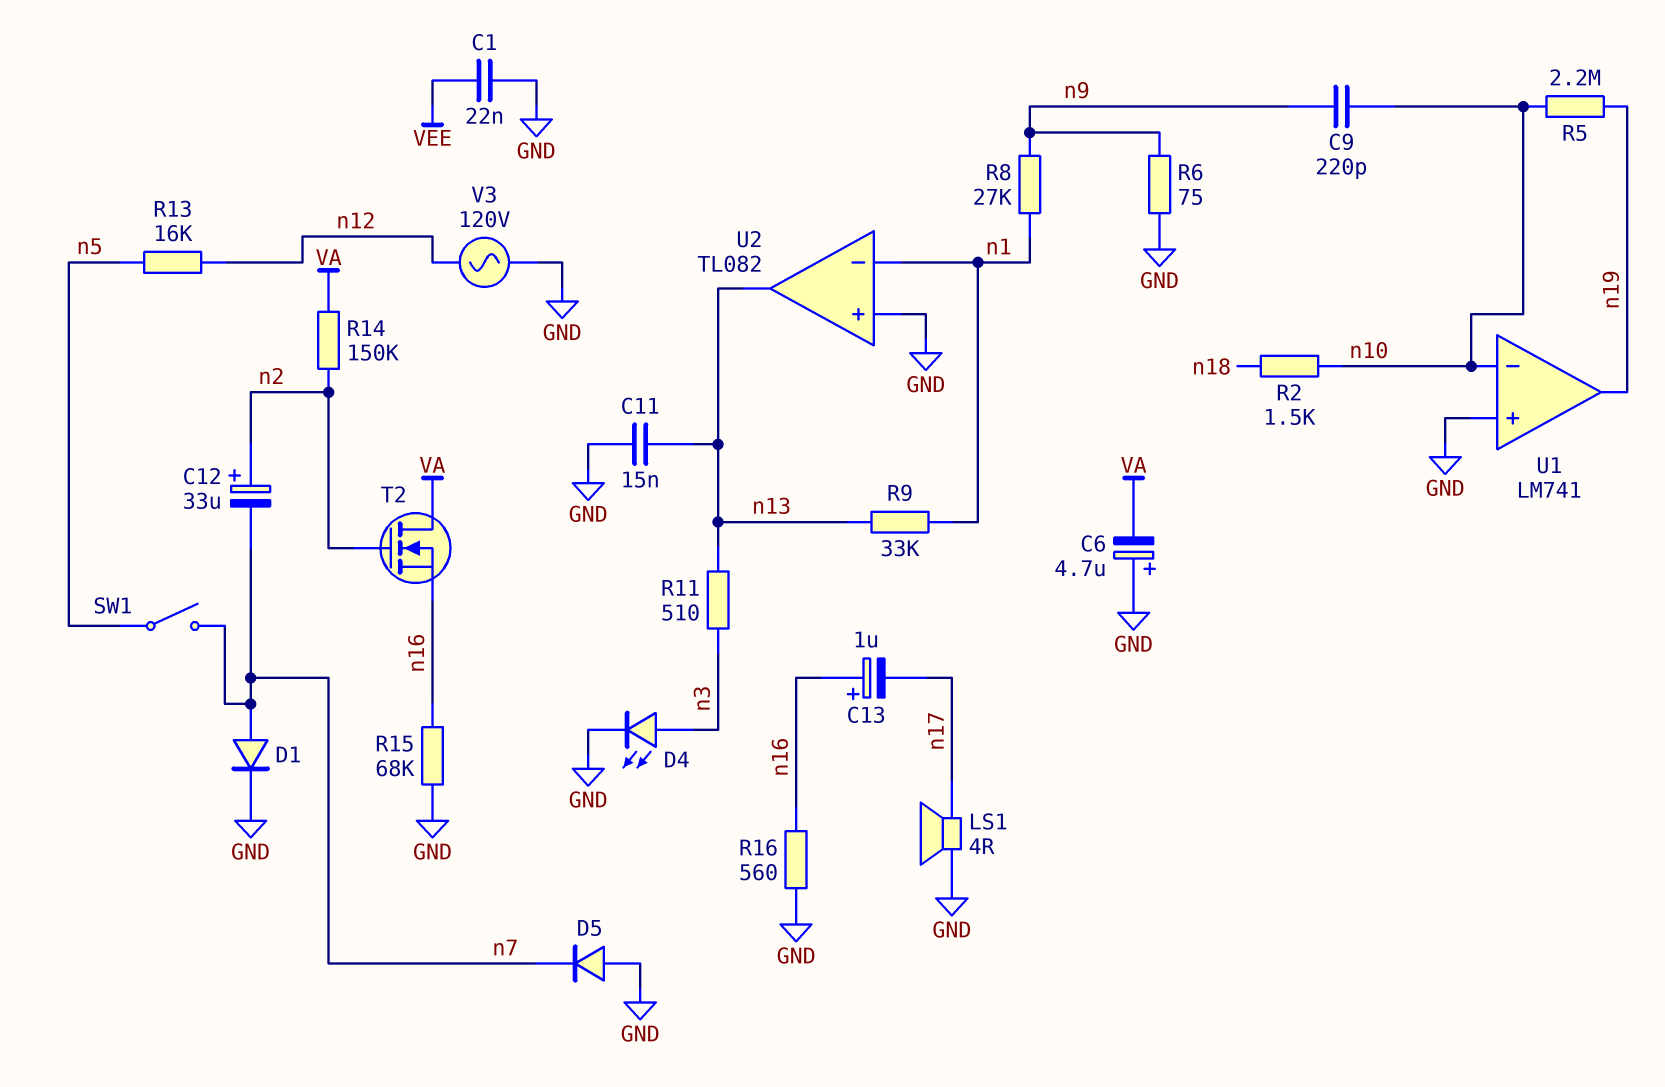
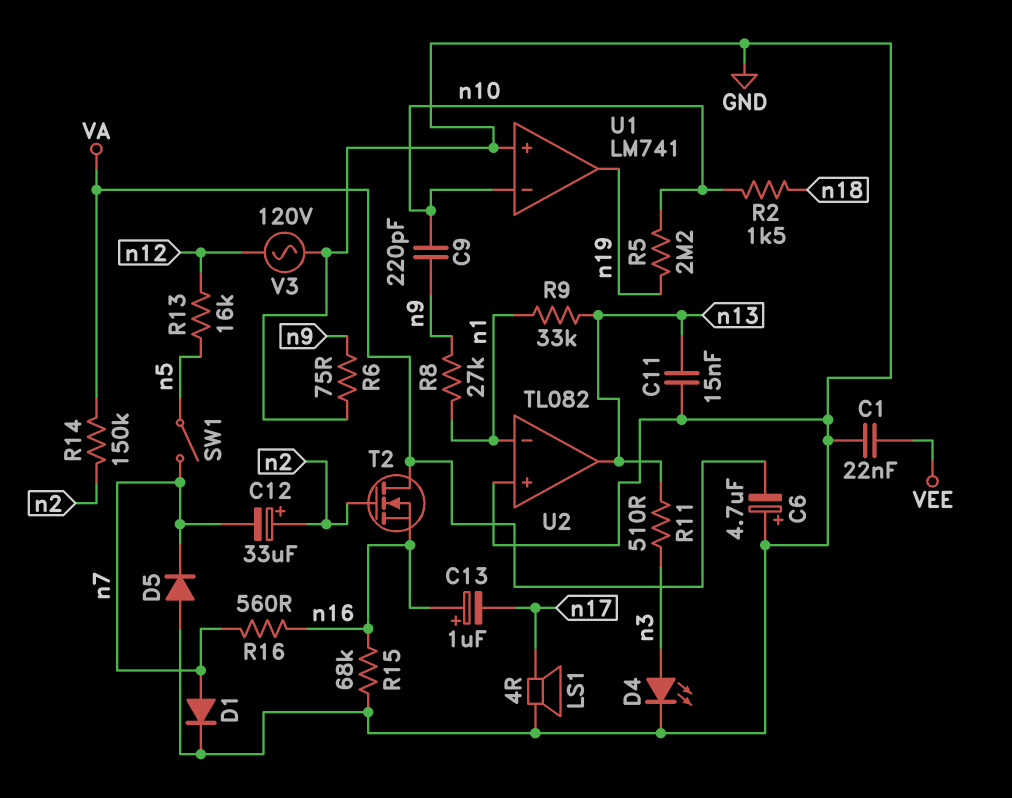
R16: 560 (GND, n16) -> 560 (n7, n16)

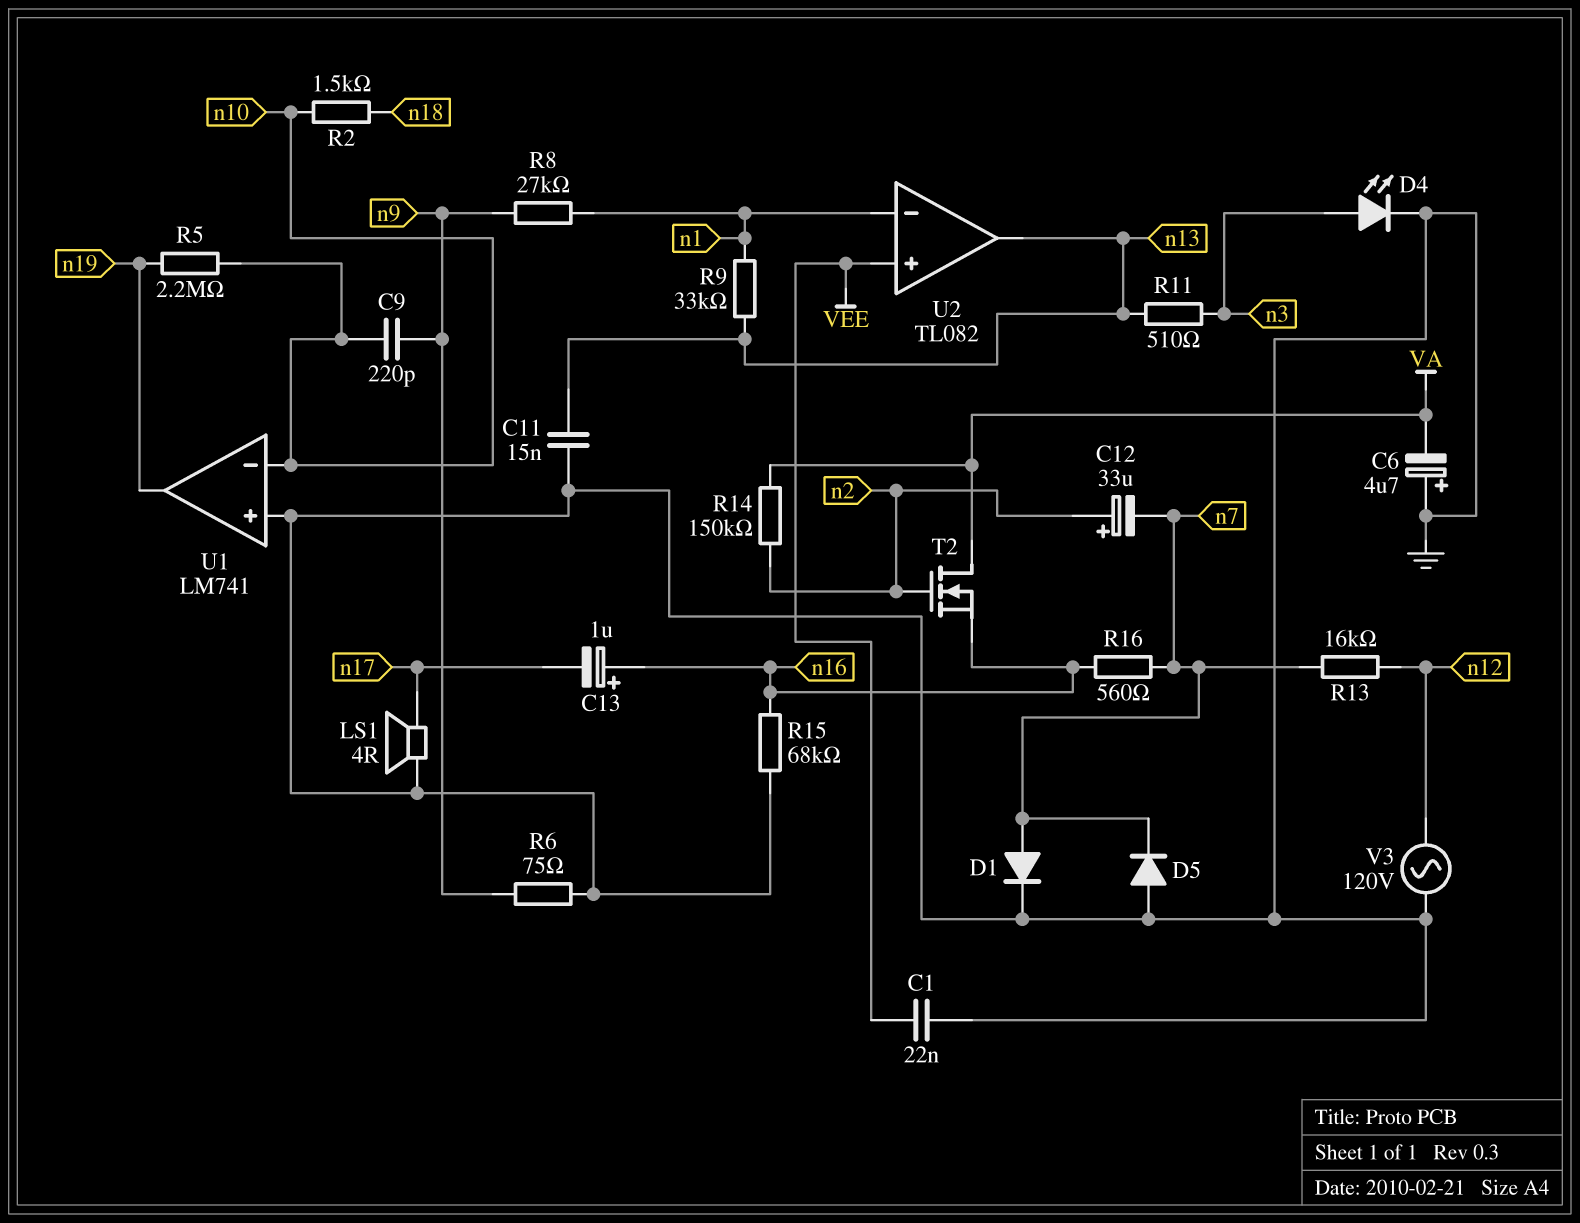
R13: 16k (n5, n12) -> 16k (n7, n12)
SW1: switch (n5, n7) -> none
U2 pin in+: GND -> VEE

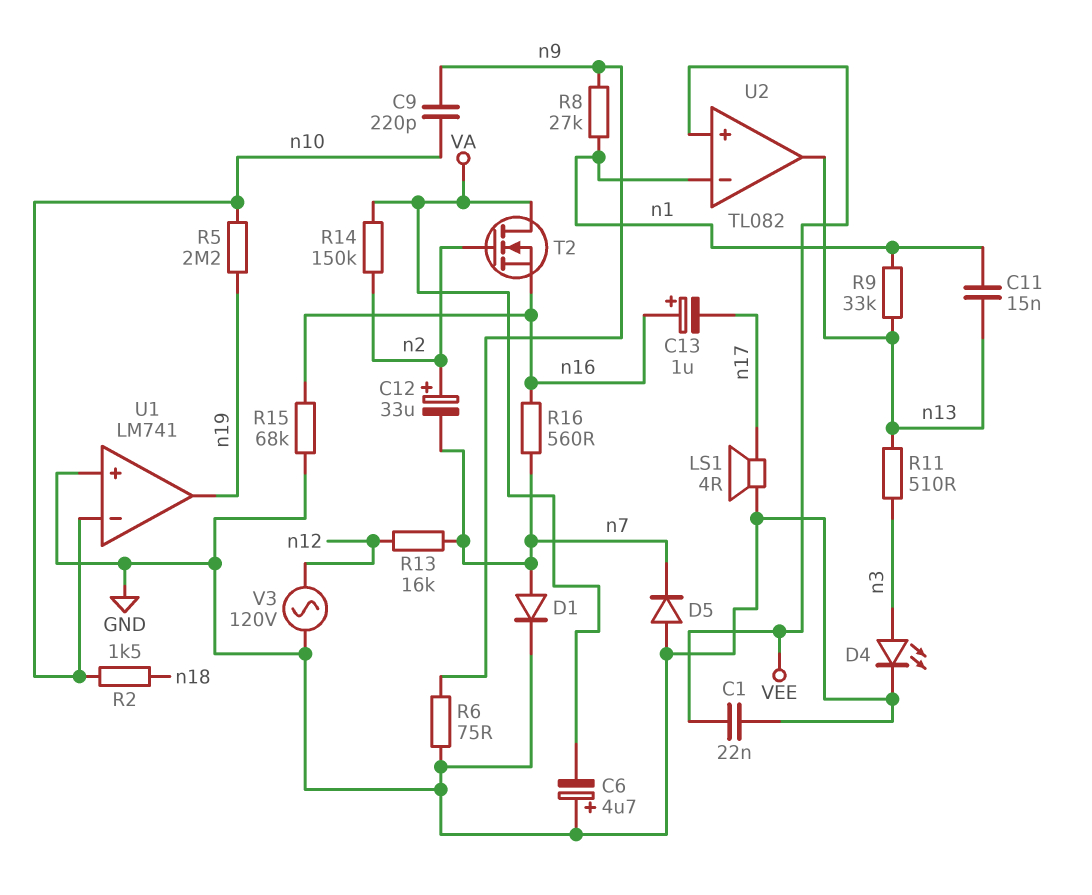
C11: 15nF (GND, n13) -> 15nF (n1, n13)

